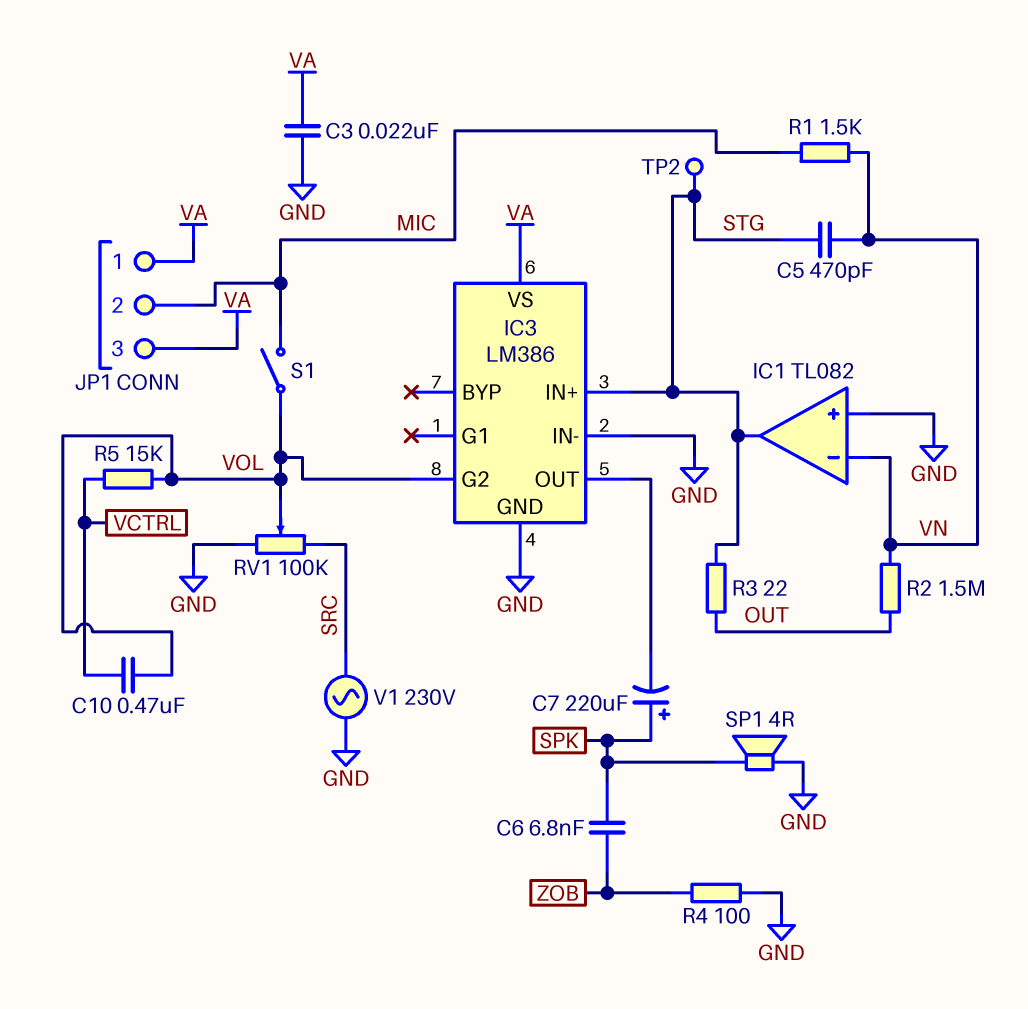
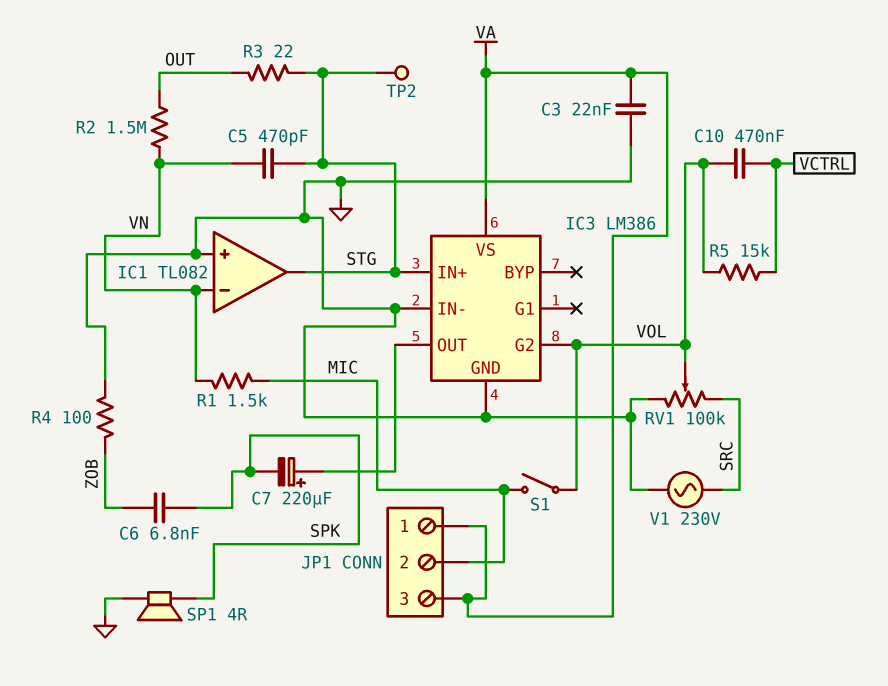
C7: 220uF (plus SPK, minus IC3/OUT) -> 220uF (plus IC3/OUT, minus SPK)

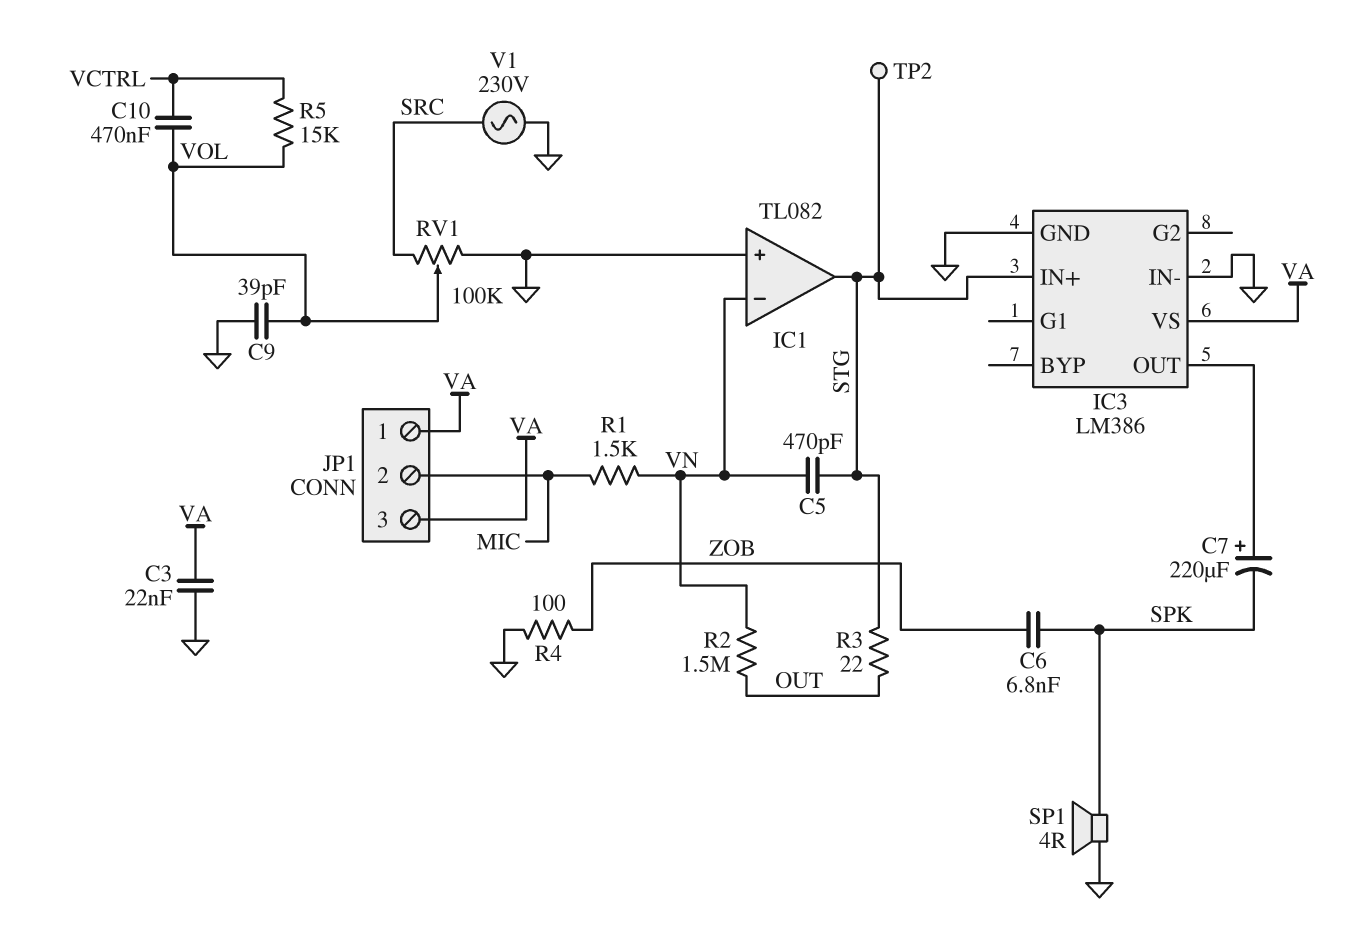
C9: none -> 39pF (GND, VOL)
IC3 pin G2: VOL -> none
S1: switch (MIC, VOL) -> none

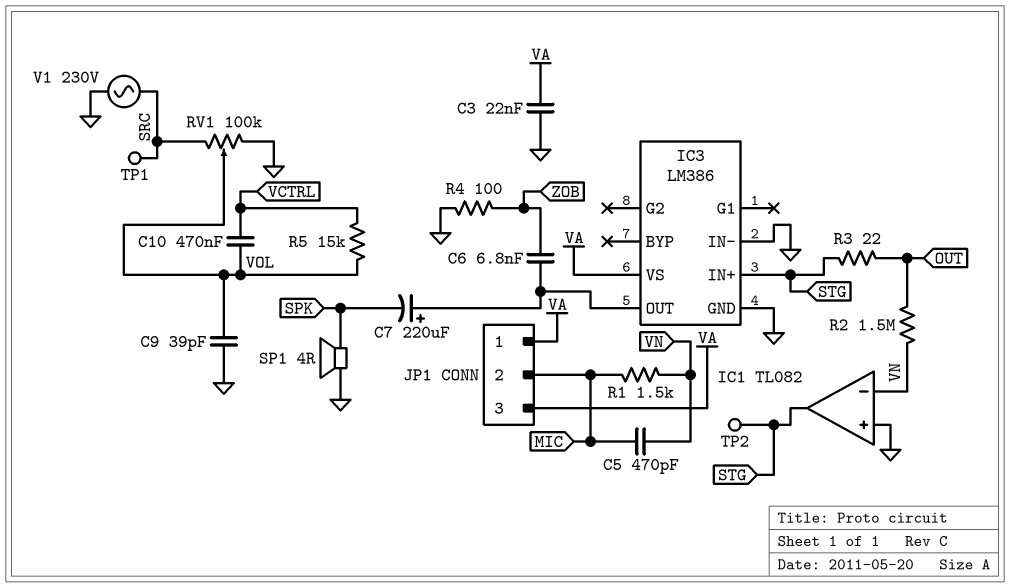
C5: 470pF (STG, VN) -> 470pF (MIC, VN)
C6: 6.8nF (SPK, ZOB) -> 6.8nF (IC3/OUT, ZOB)
TP1: none -> test point (SRC)

